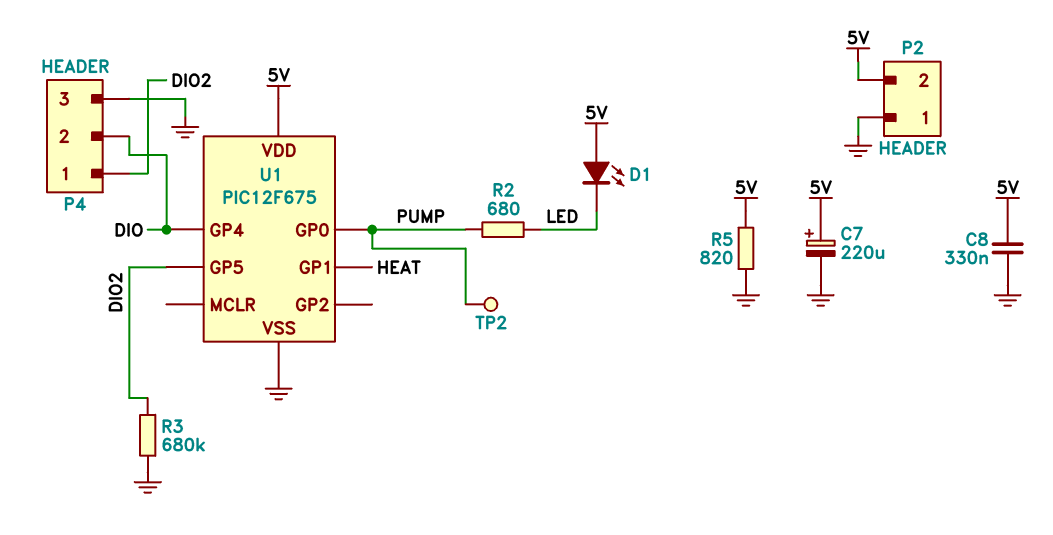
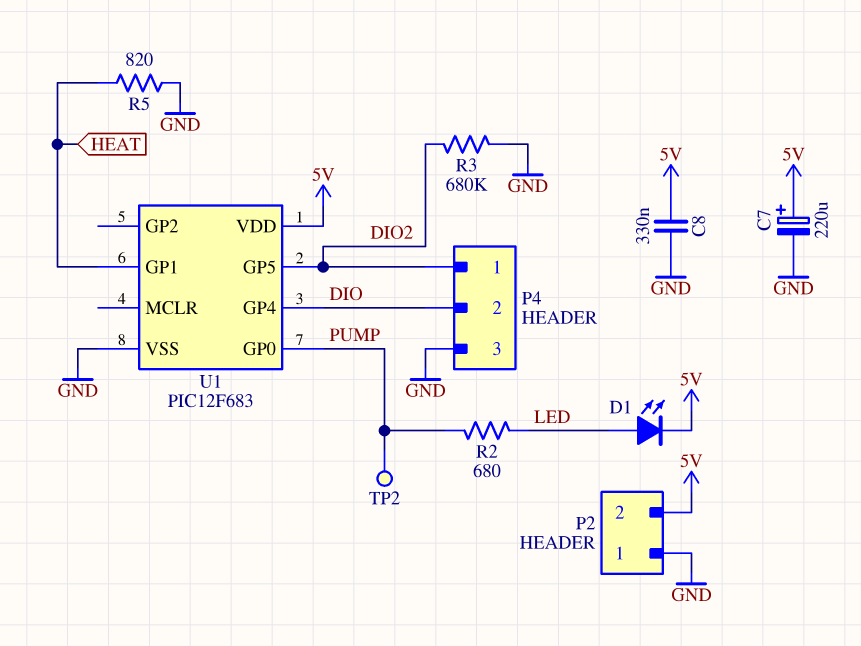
D1: LED (A 5V, K LED) -> LED (A LED, K 5V)
R5: 820 (5V, GND) -> 820 (GND, HEAT)
U1: PIC12F675 -> PIC12F683

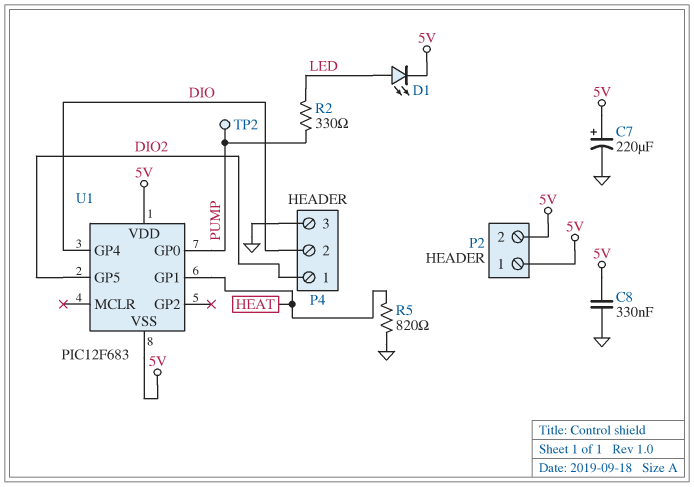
P2 pin 1: GND -> 5V
R2: 680 (LED, PUMP) -> 330 (LED, PUMP)
R3: 680k (DIO2, GND) -> none
U1 pin VSS: GND -> 5V

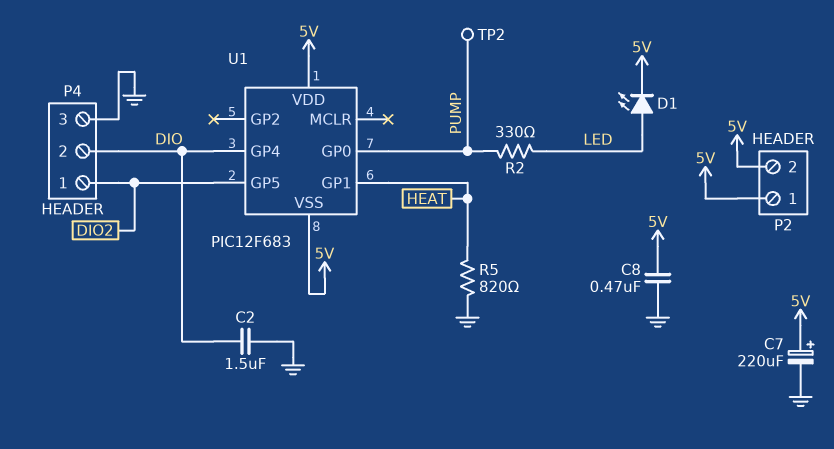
C2: none -> 1.5uF (DIO, GND)
C8: 330nF (5V, GND) -> 470nF (5V, GND)

